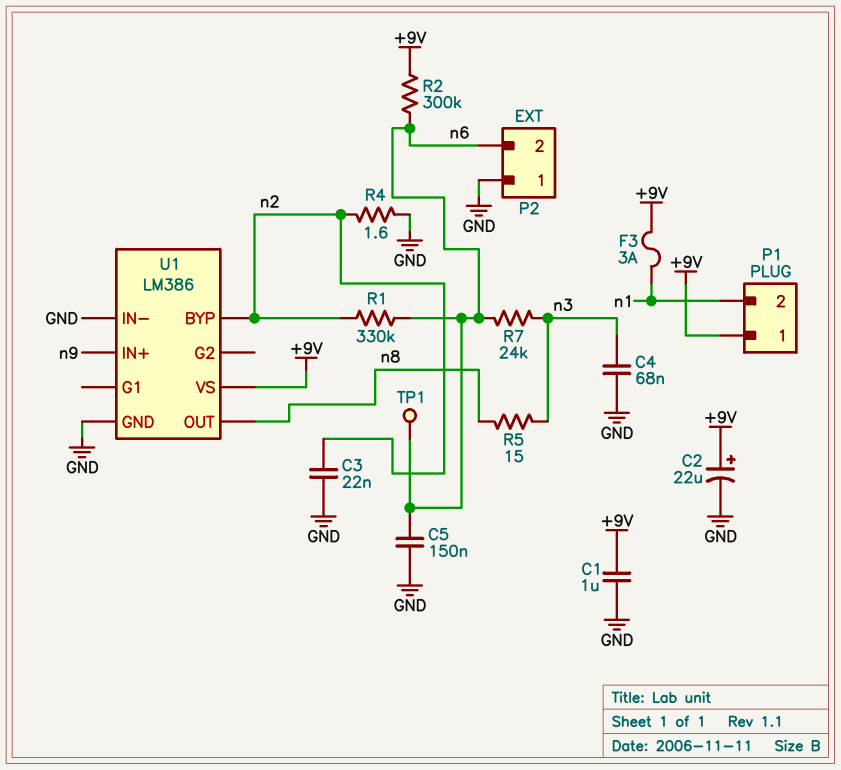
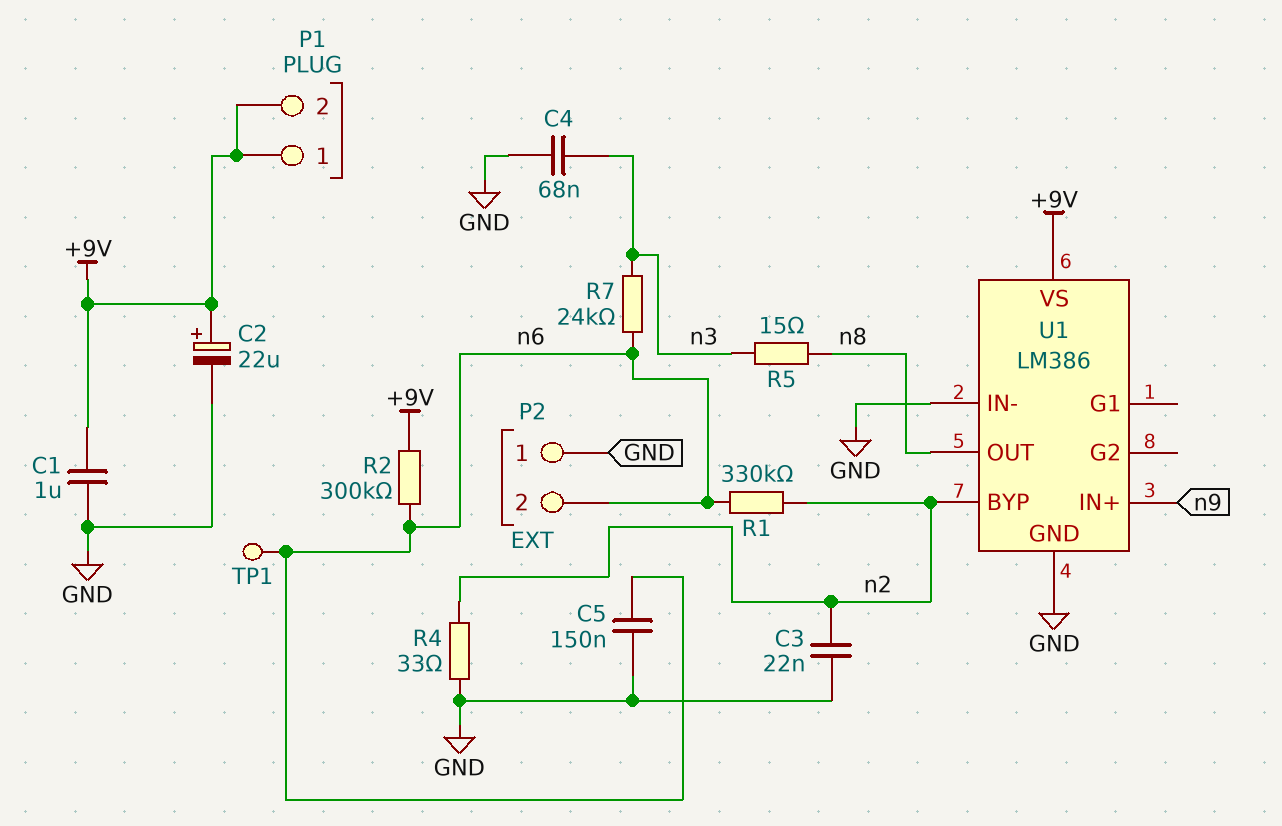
F3: 3A (+9V, n1) -> none
P1 pin 2: n1 -> +9V
R4: 1.6 (GND, n2) -> 33 (GND, n2)

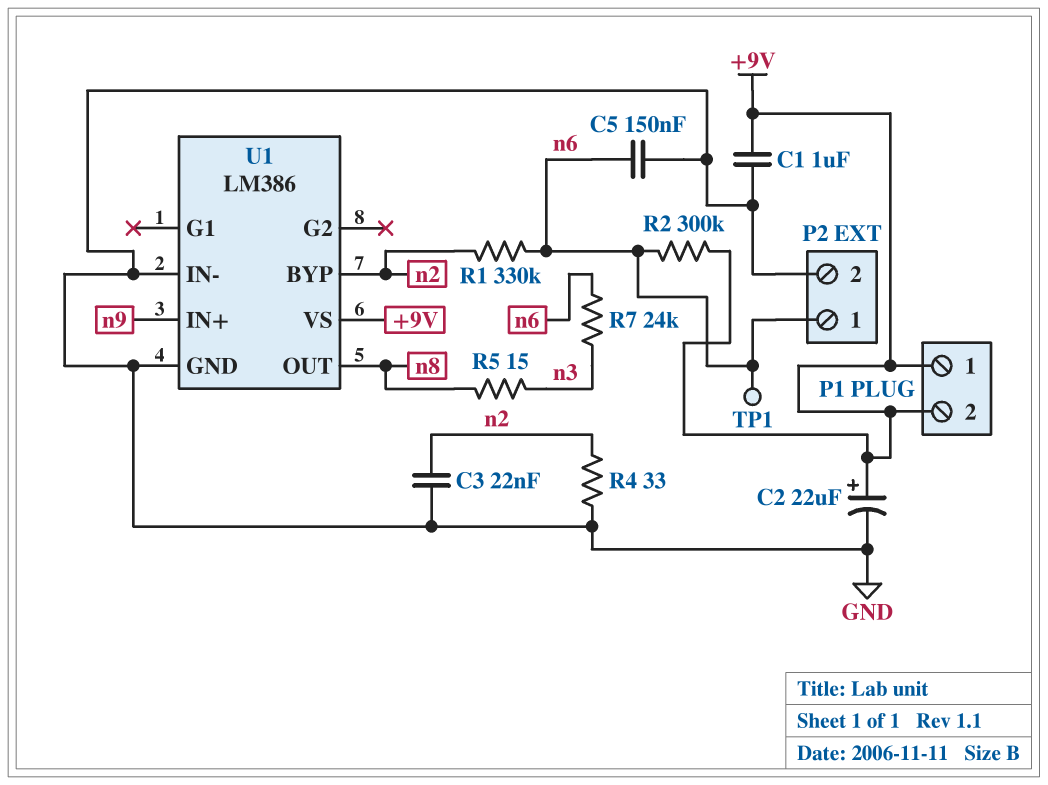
C4: 68nF (GND, n3) -> none
P2 pin 1: GND -> n6
P2 pin 2: n6 -> GND

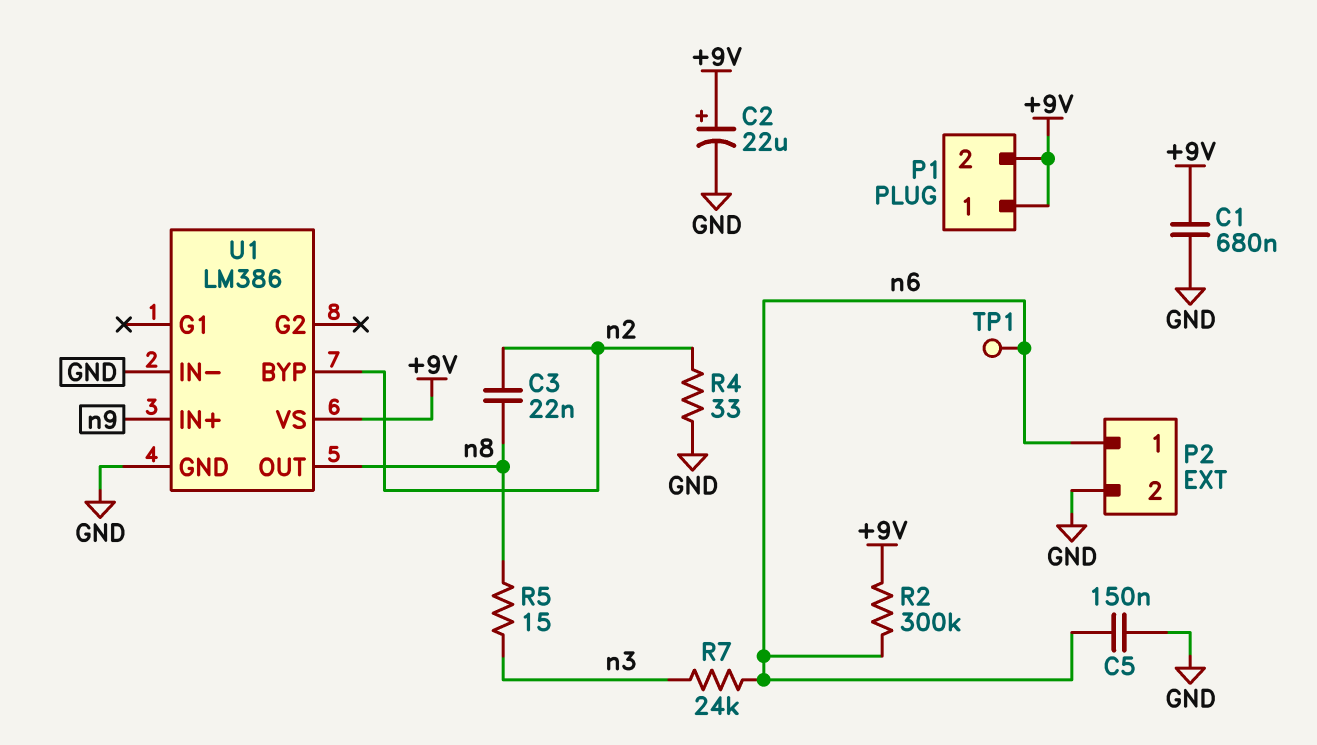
C1: 1uF (+9V, GND) -> 680nF (+9V, GND)
C3: 22nF (GND, n2) -> 22nF (n2, n8)
R1: 330k (n2, n6) -> none

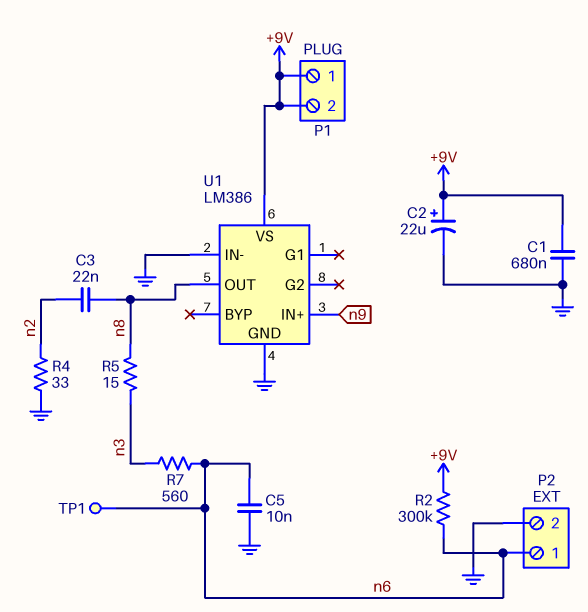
C5: 150nF (GND, n6) -> 10nF (GND, n6)
R7: 24k (n3, n6) -> 560 (n3, n6)
U1 pin BYP: n2 -> none

